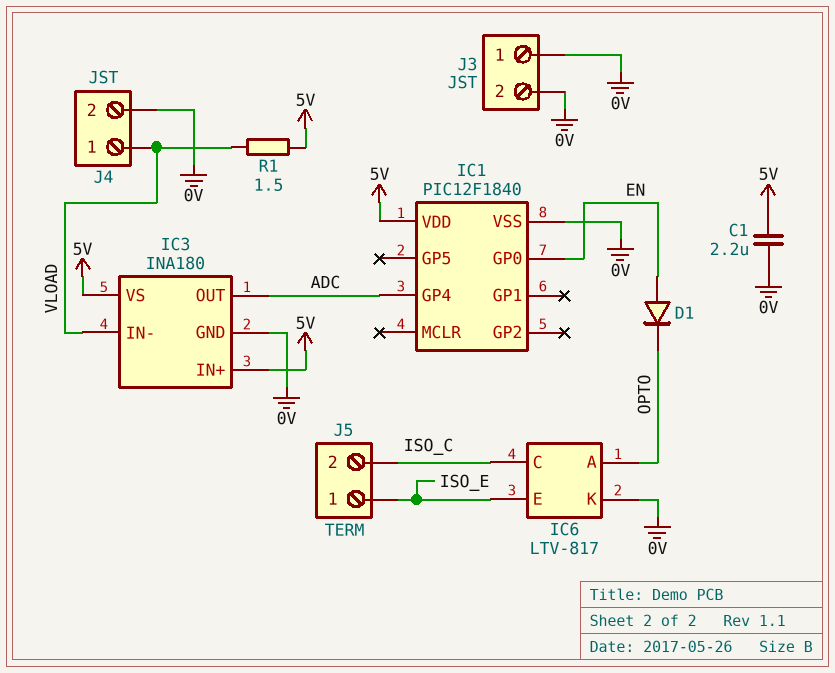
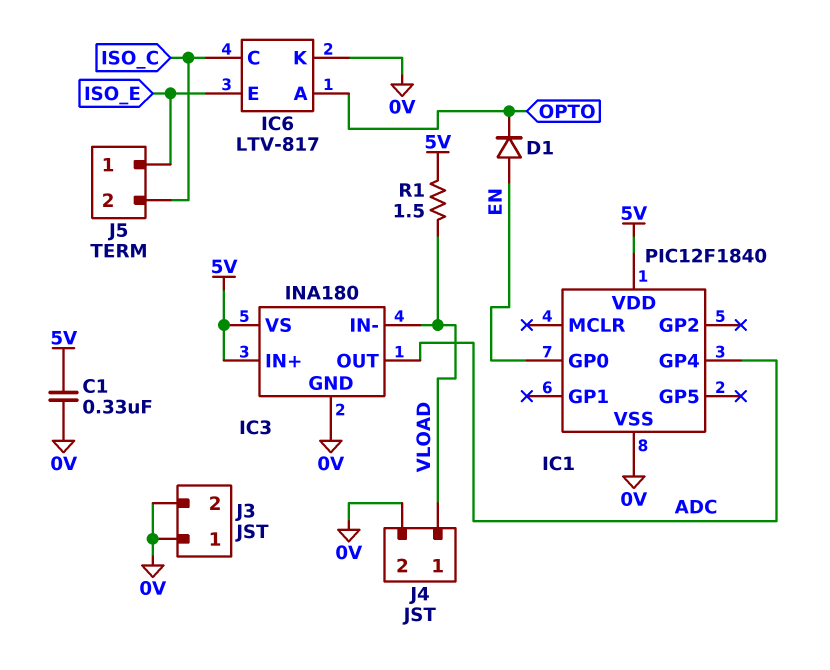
C1: 2.2uF (0V, 5V) -> 330nF (0V, 5V)

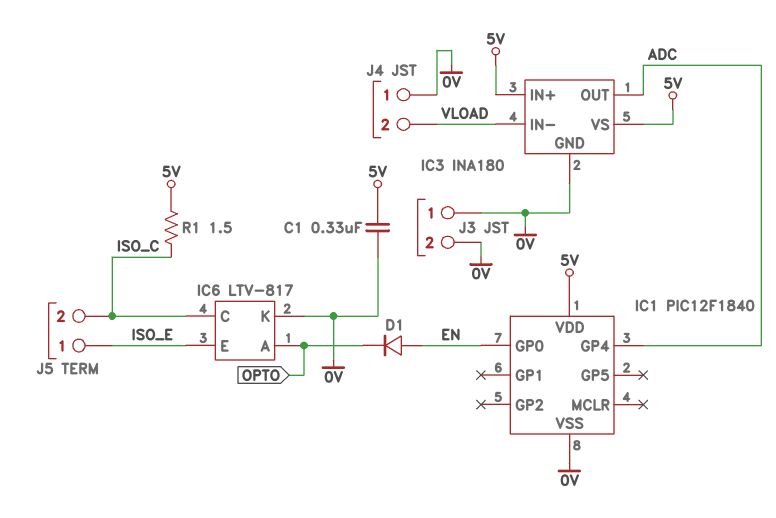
J4 pin 1: VLOAD -> 0V
J4 pin 2: 0V -> VLOAD
R1: 1.5 (5V, VLOAD) -> 1.5 (5V, ISO_C)

